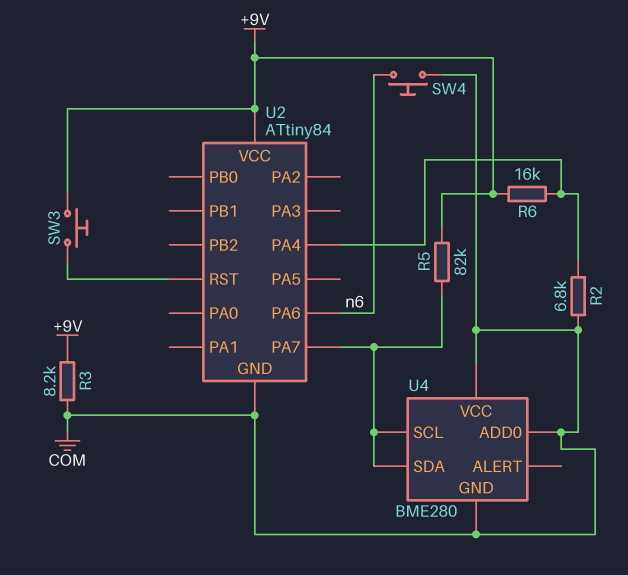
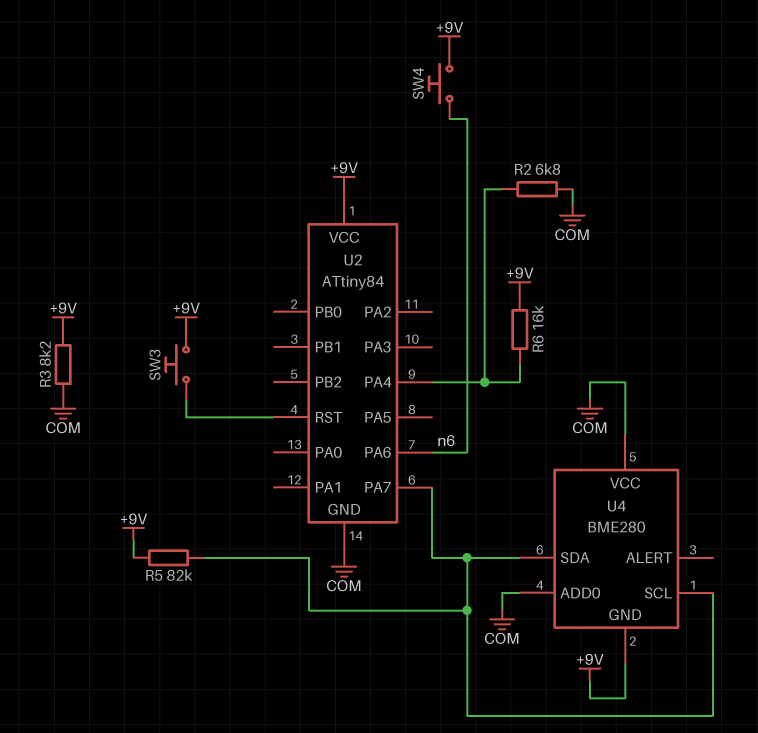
SW4: button (COM, n6) -> button (+9V, n6)
U4 pin GND: COM -> +9V

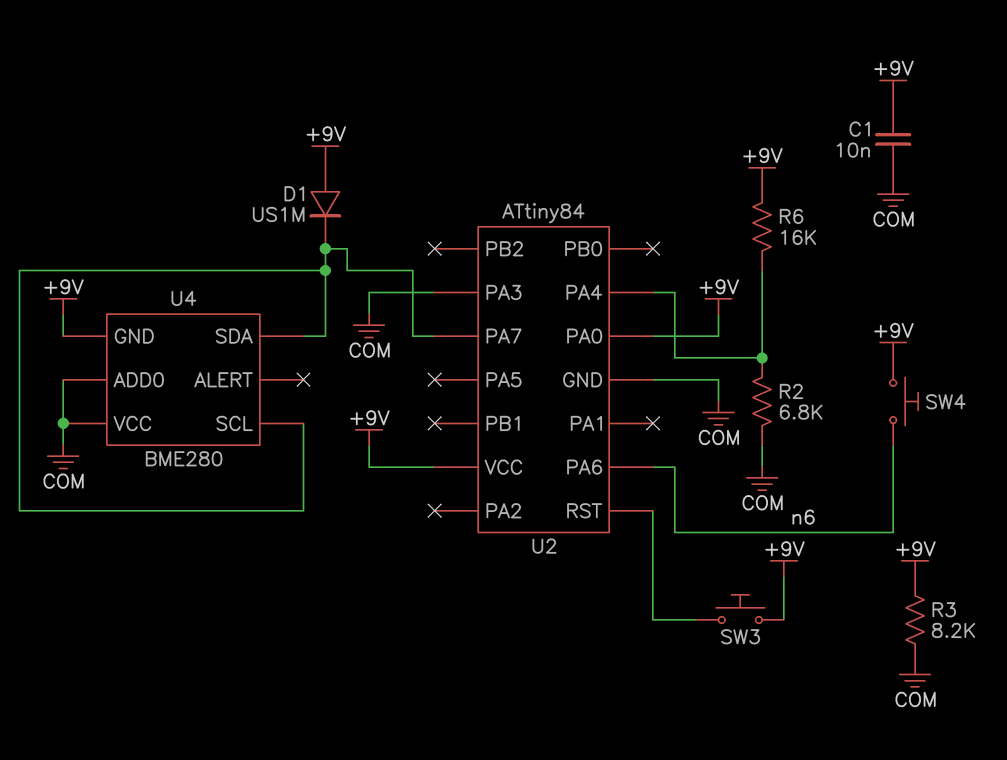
C1: none -> 10nF (+9V, COM)
D1: none -> diode US1M (A +9V, K U2/PA7)
R5: 82k (+9V, U2/PA7) -> none
U2 pin PA0: none -> +9V
U2 pin PA3: none -> COM

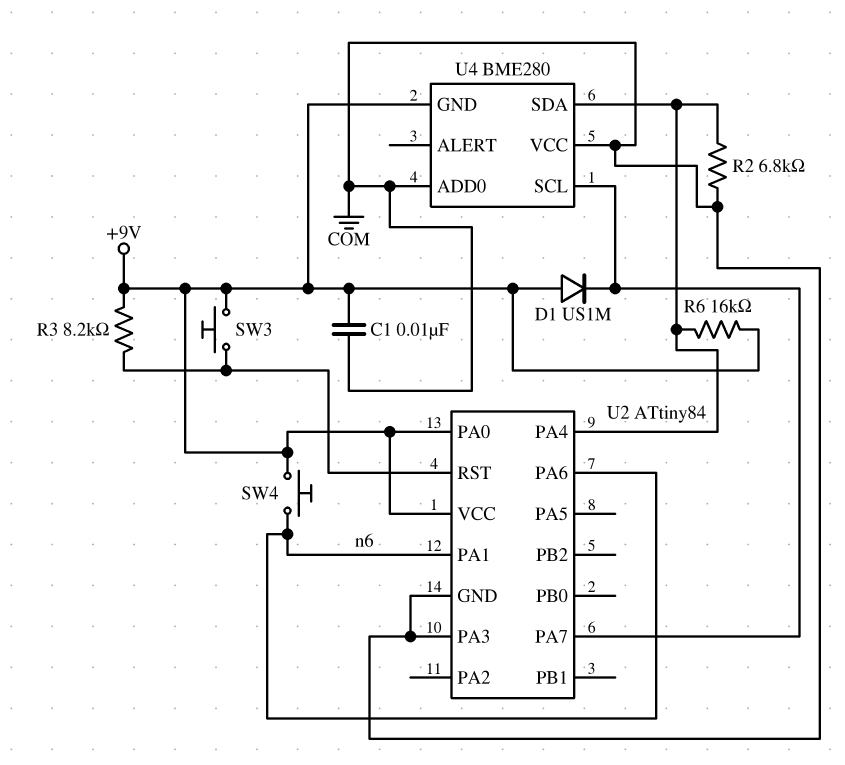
R3: 8.2k (+9V, COM) -> 8.2k (+9V, U2/RST)
U2 pin PA1: none -> n6
U4 pin SDA: U2/PA7 -> U2/PA4

